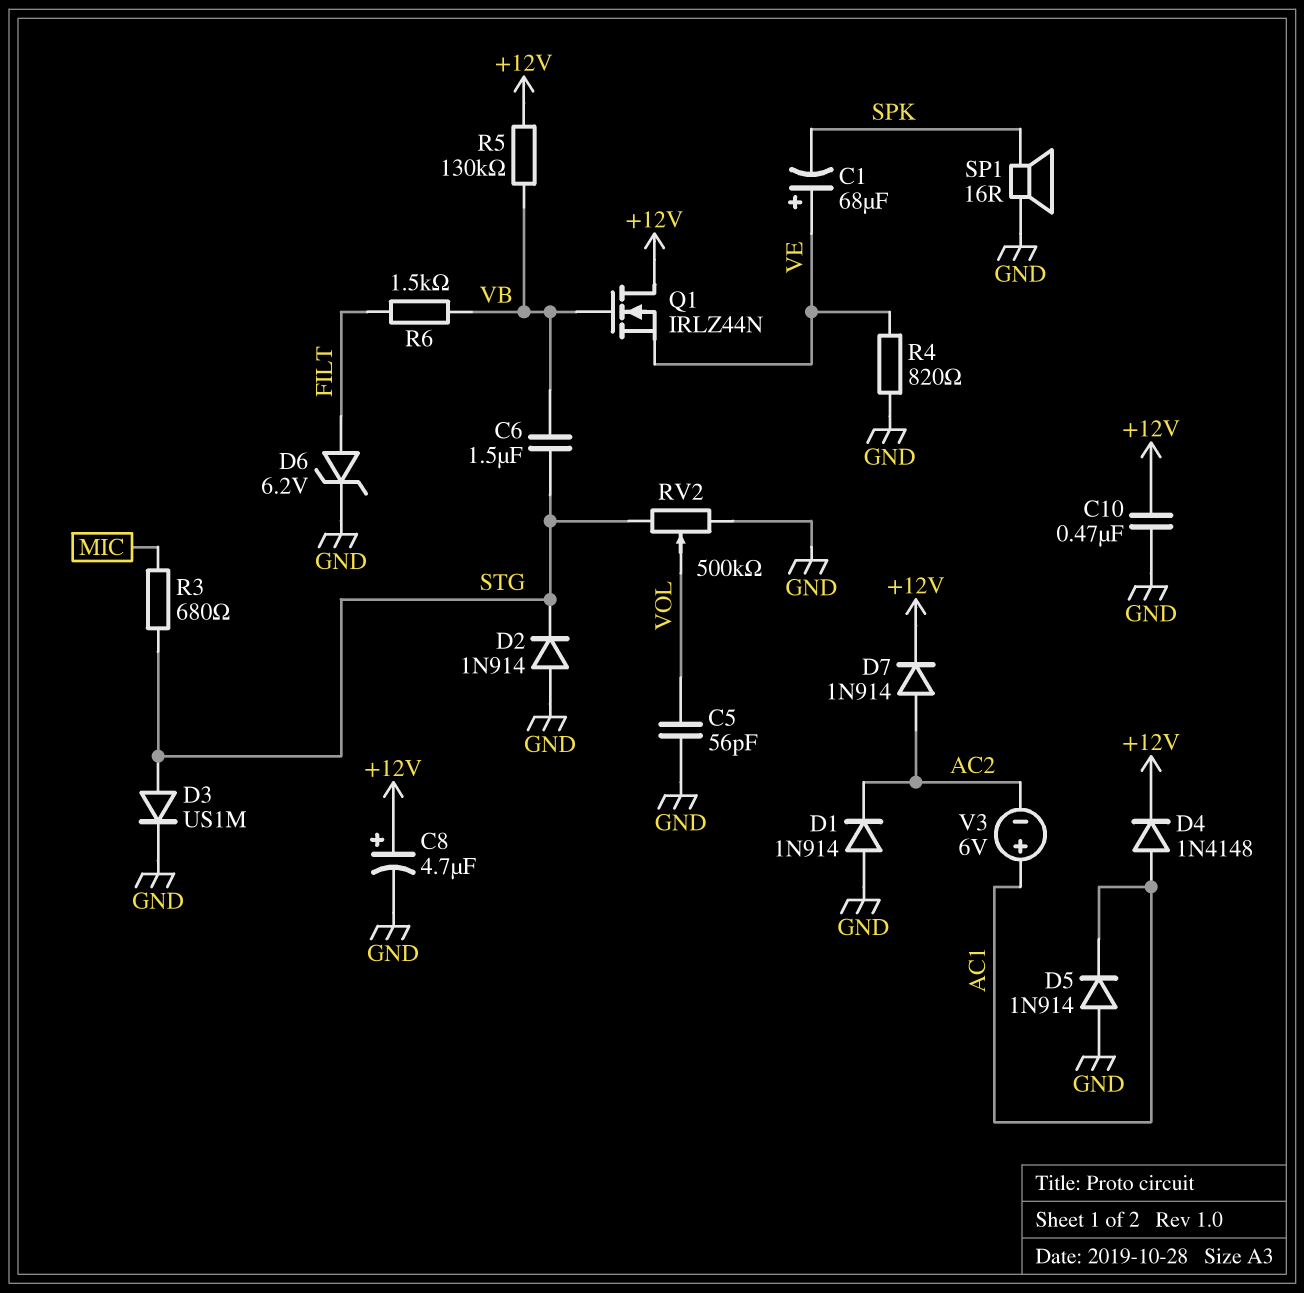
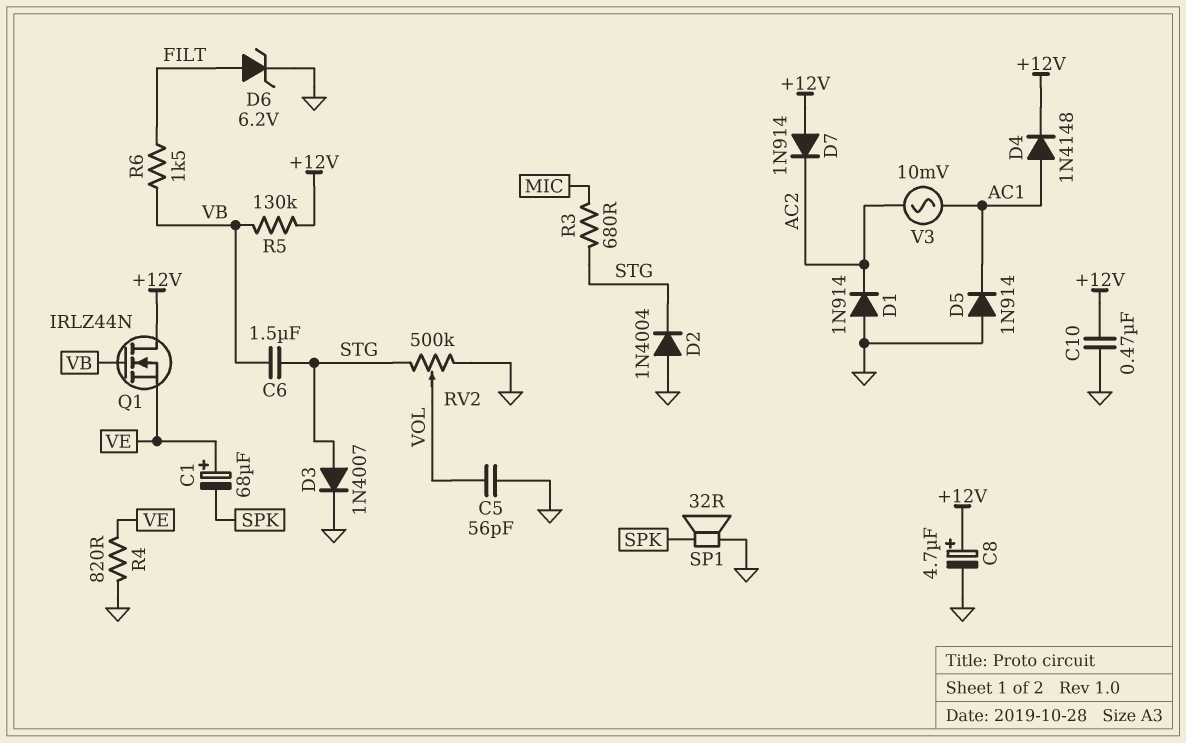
D2: diode 1N914 (A GND, K STG) -> diode 1N4004 (A GND, K STG)
D3: diode US1M (A STG, K GND) -> diode 1N4007 (A STG, K GND)
D7: diode 1N914 (A AC2, K +12V) -> diode 1N914 (A +12V, K AC2)
SP1: speaker 16R (GND, SPK) -> speaker 32R (GND, SPK)
V3: 6V (plus AC1, minus AC2) -> AC 10mV (AC1, AC2)

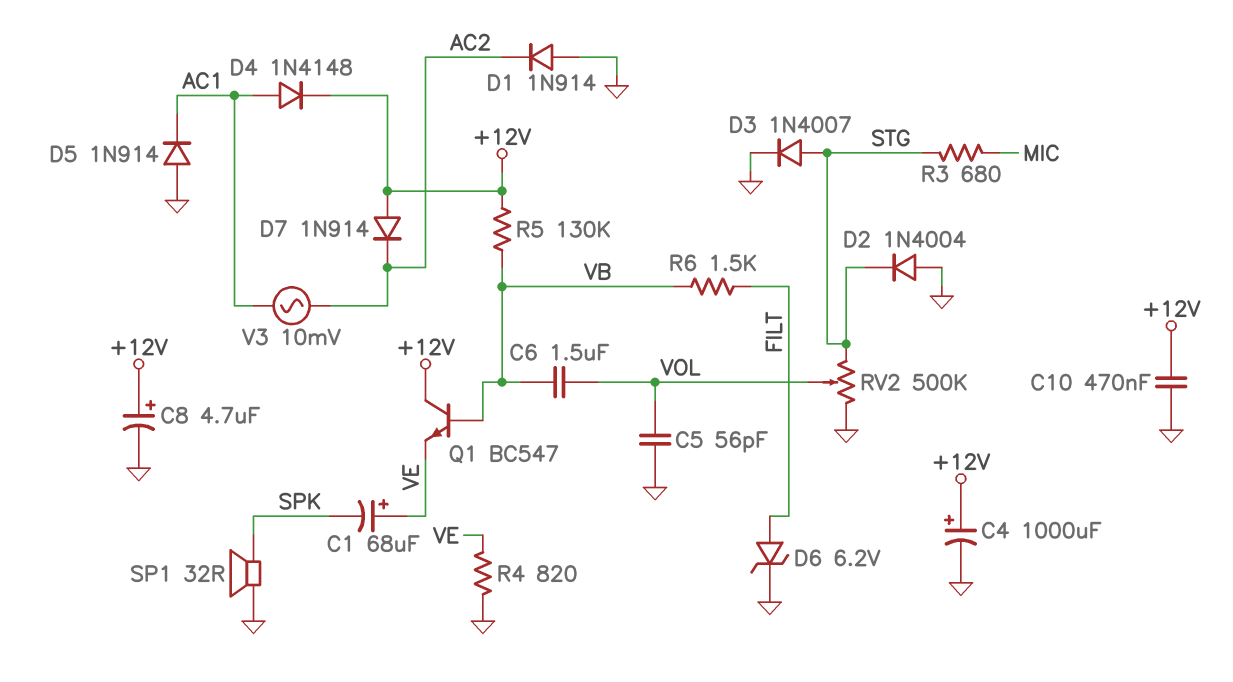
C4: none -> 1000uF (plus +12V, minus GND)
C6: 1.5uF (STG, VB) -> 1.5uF (VB, VOL)
Q1: NMOS IRLZ44N (G VB, D +12V, S VE) -> NPN BC547 (B VB, C +12V, E VE)

